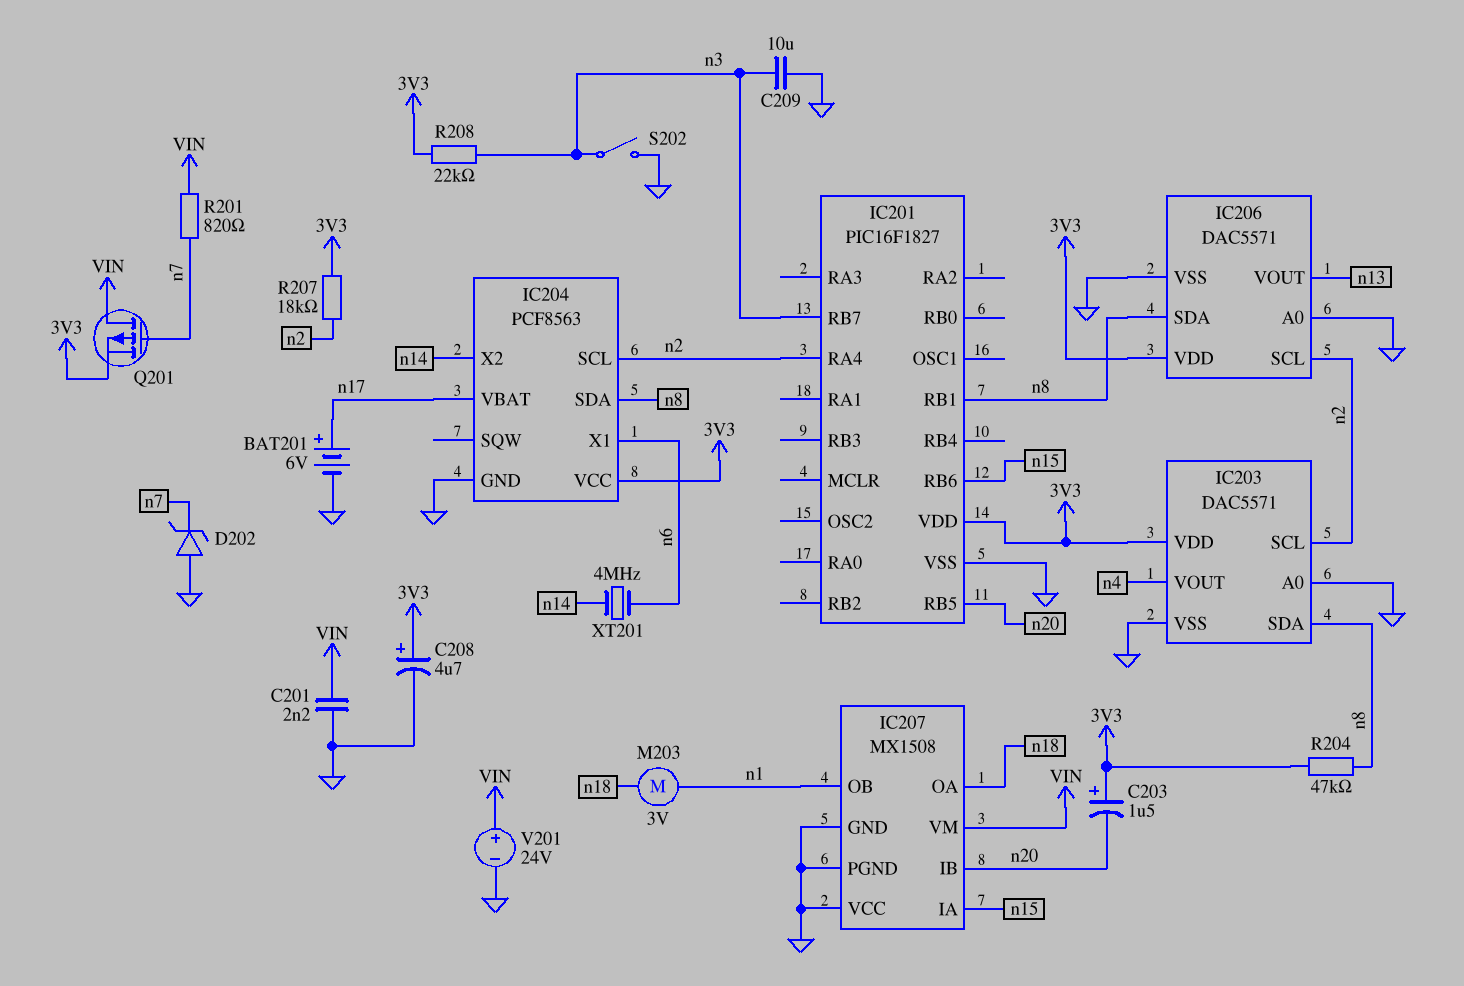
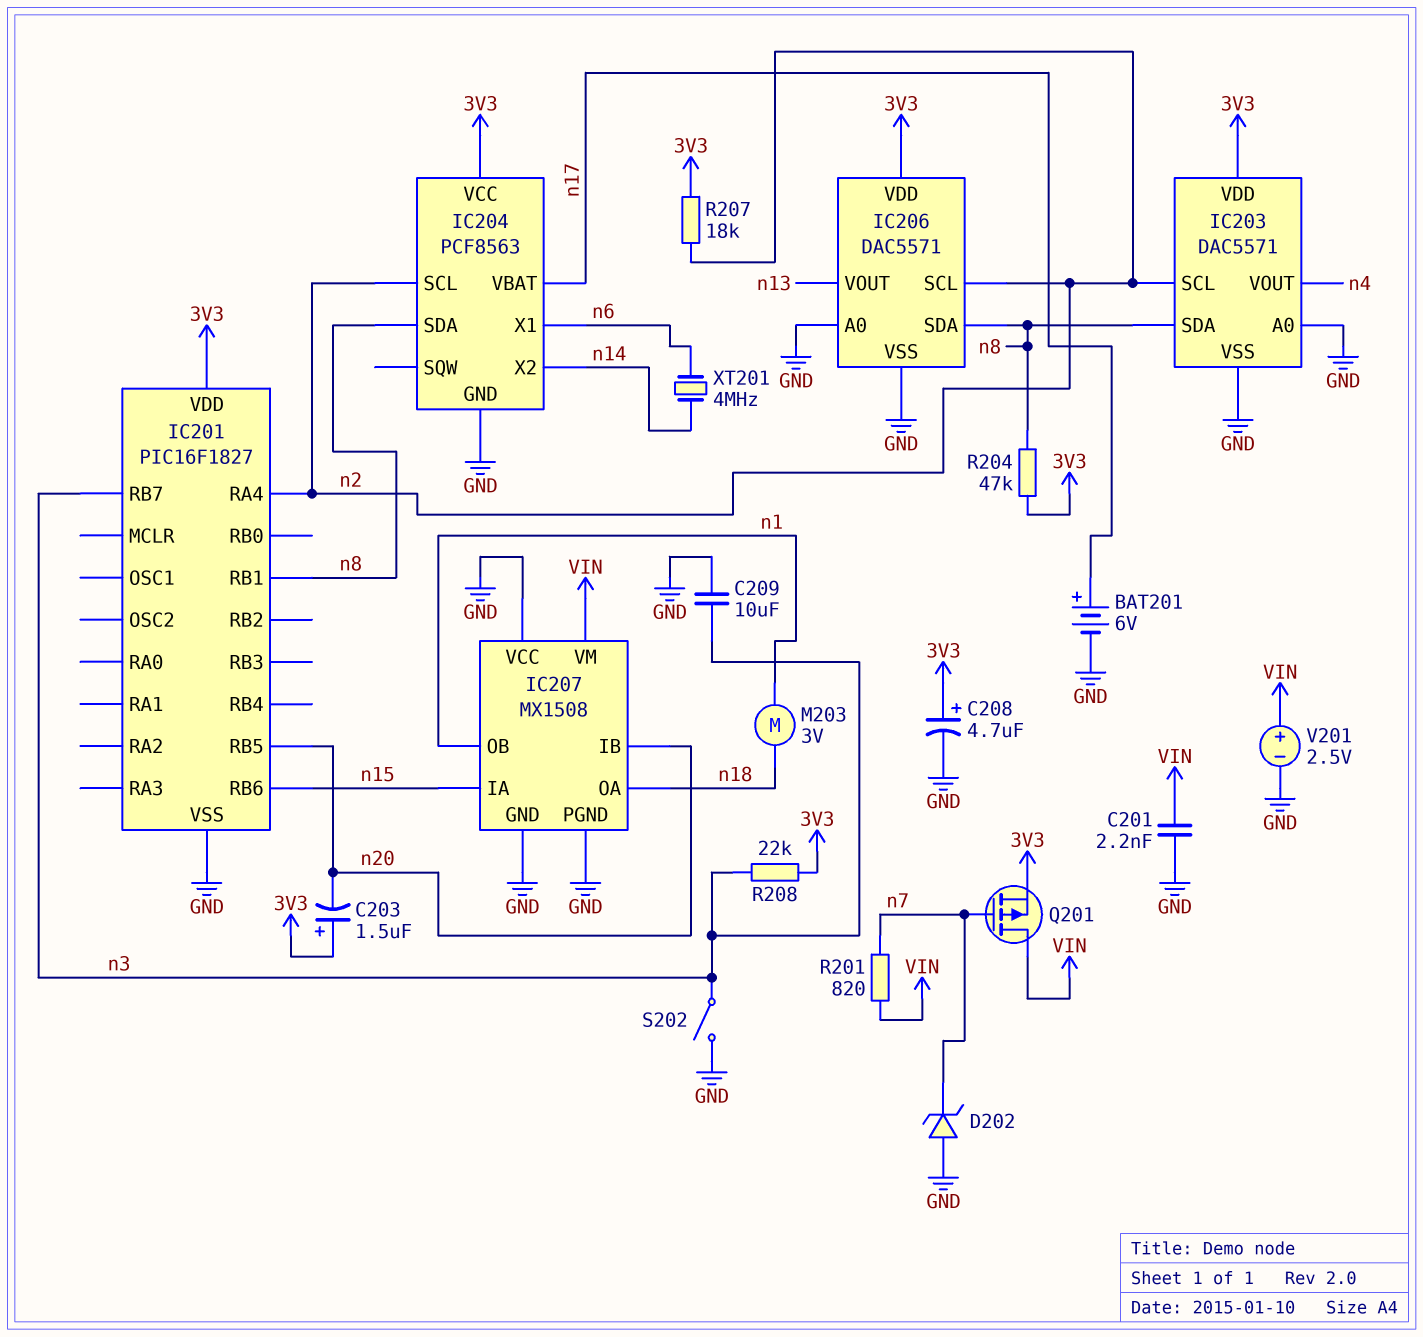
V201: 24V (plus VIN, minus GND) -> 2.5V (plus VIN, minus GND)

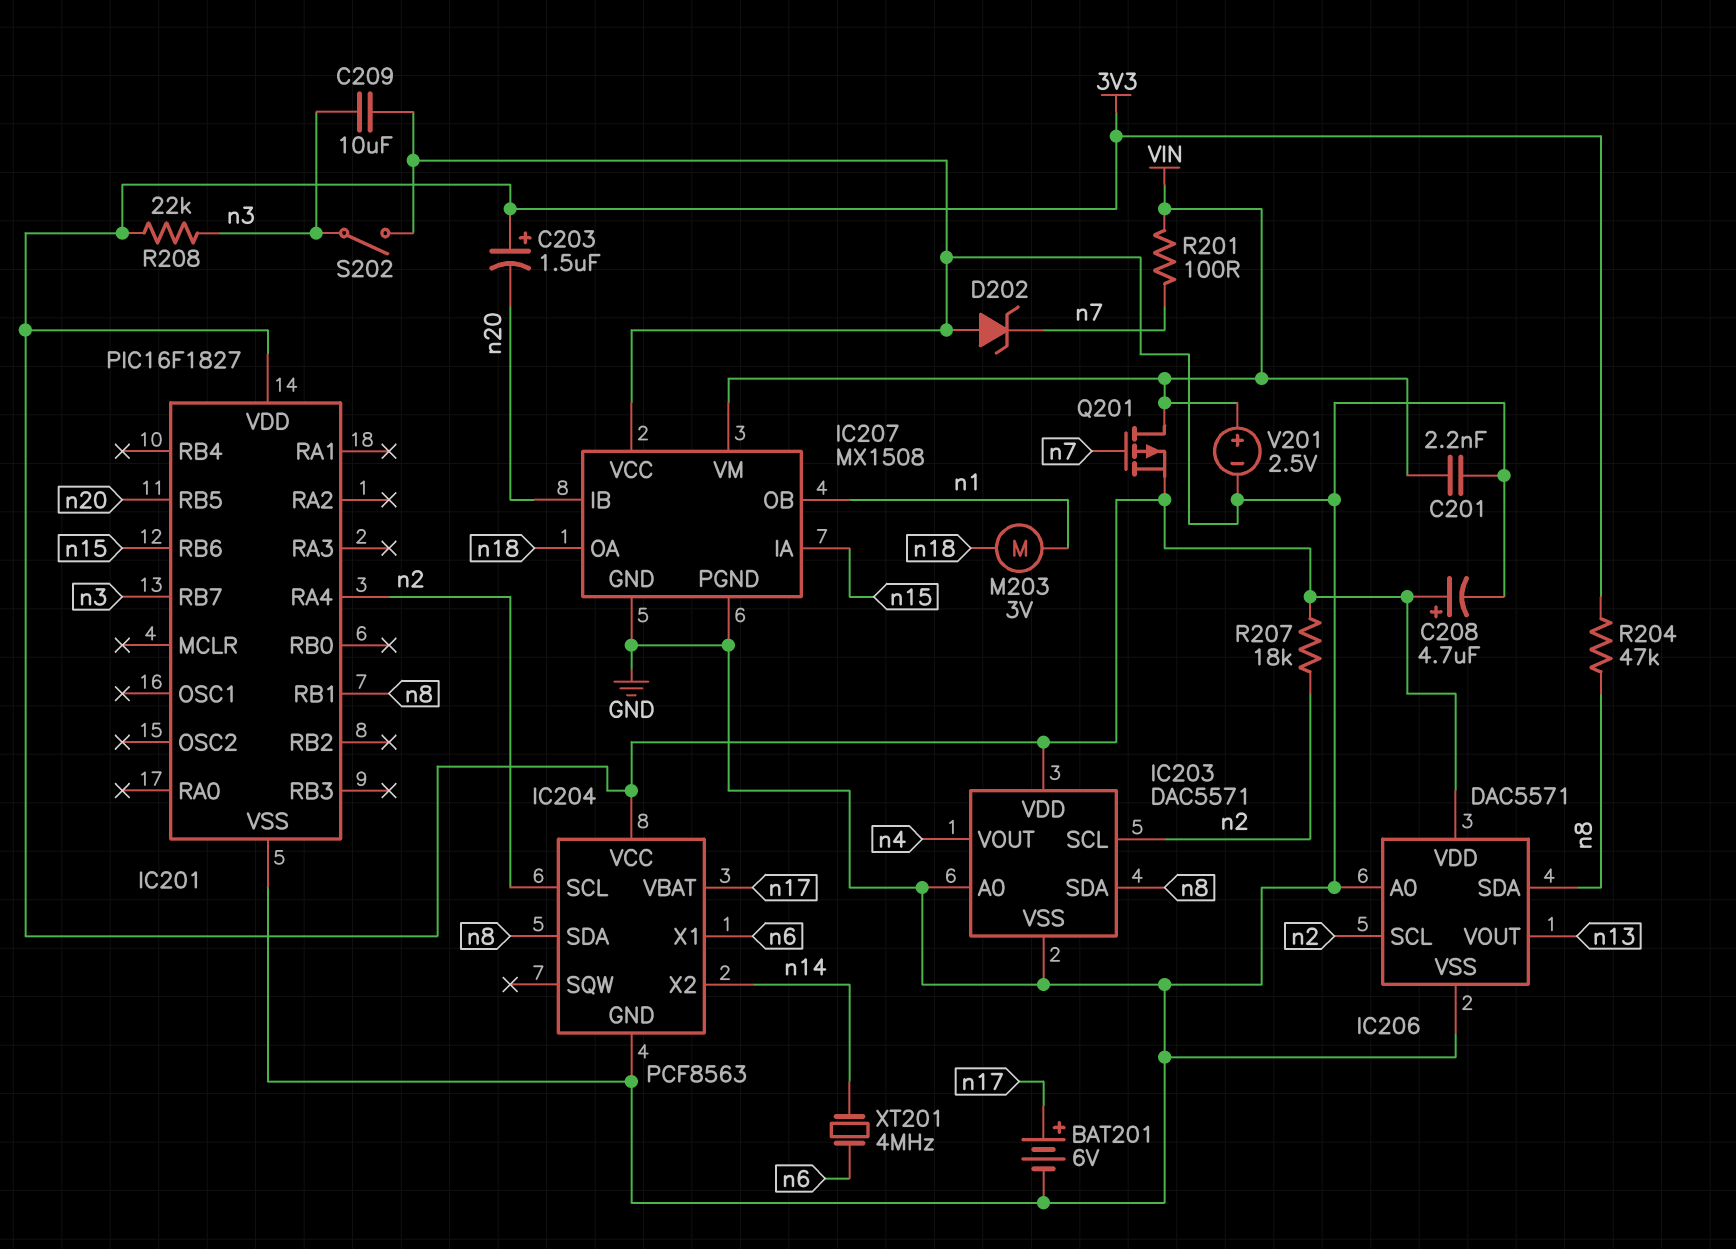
R201: 820 (VIN, n7) -> 100 (VIN, n7)

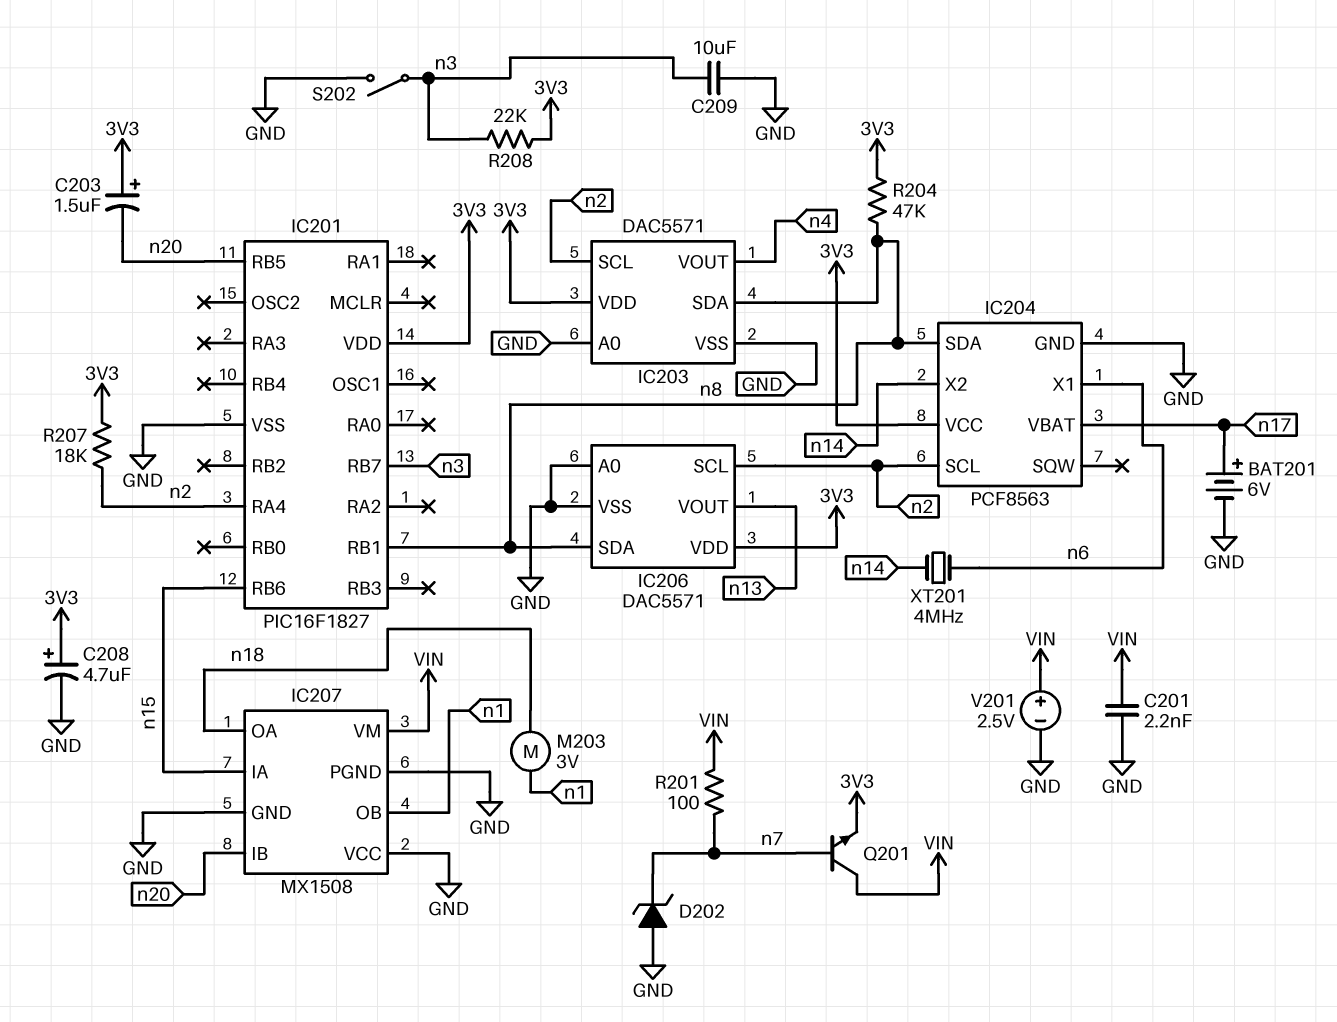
Q201: PMOS (G n7, D VIN, S 3V3) -> NPN (B n7, C VIN, E 3V3)

